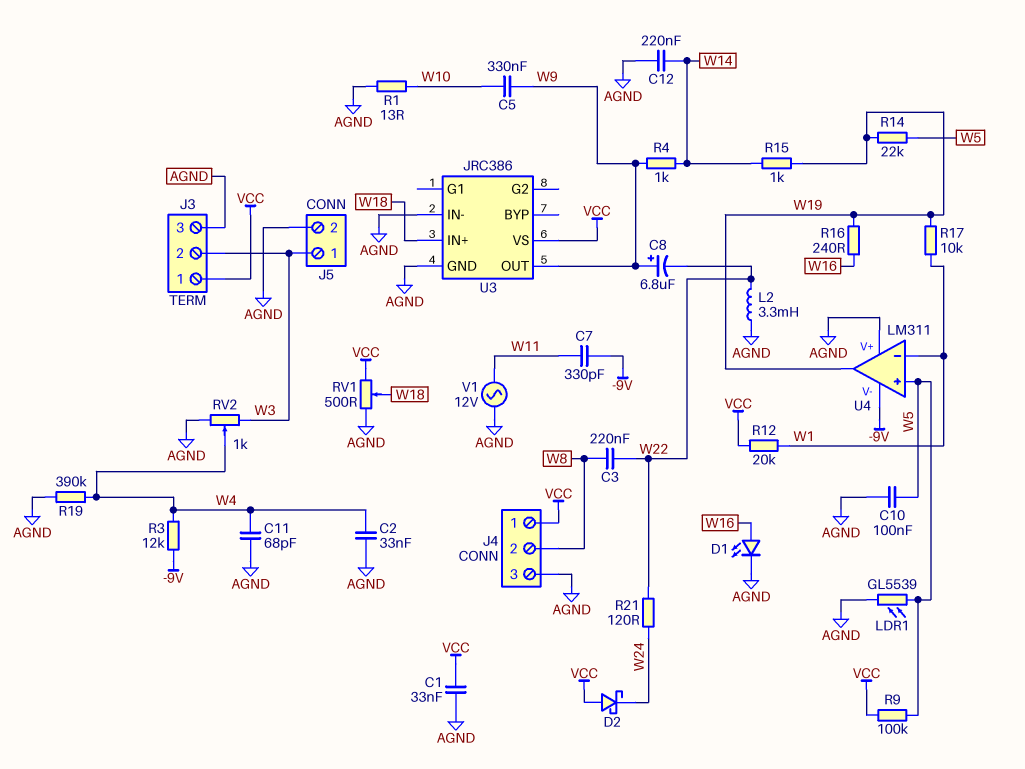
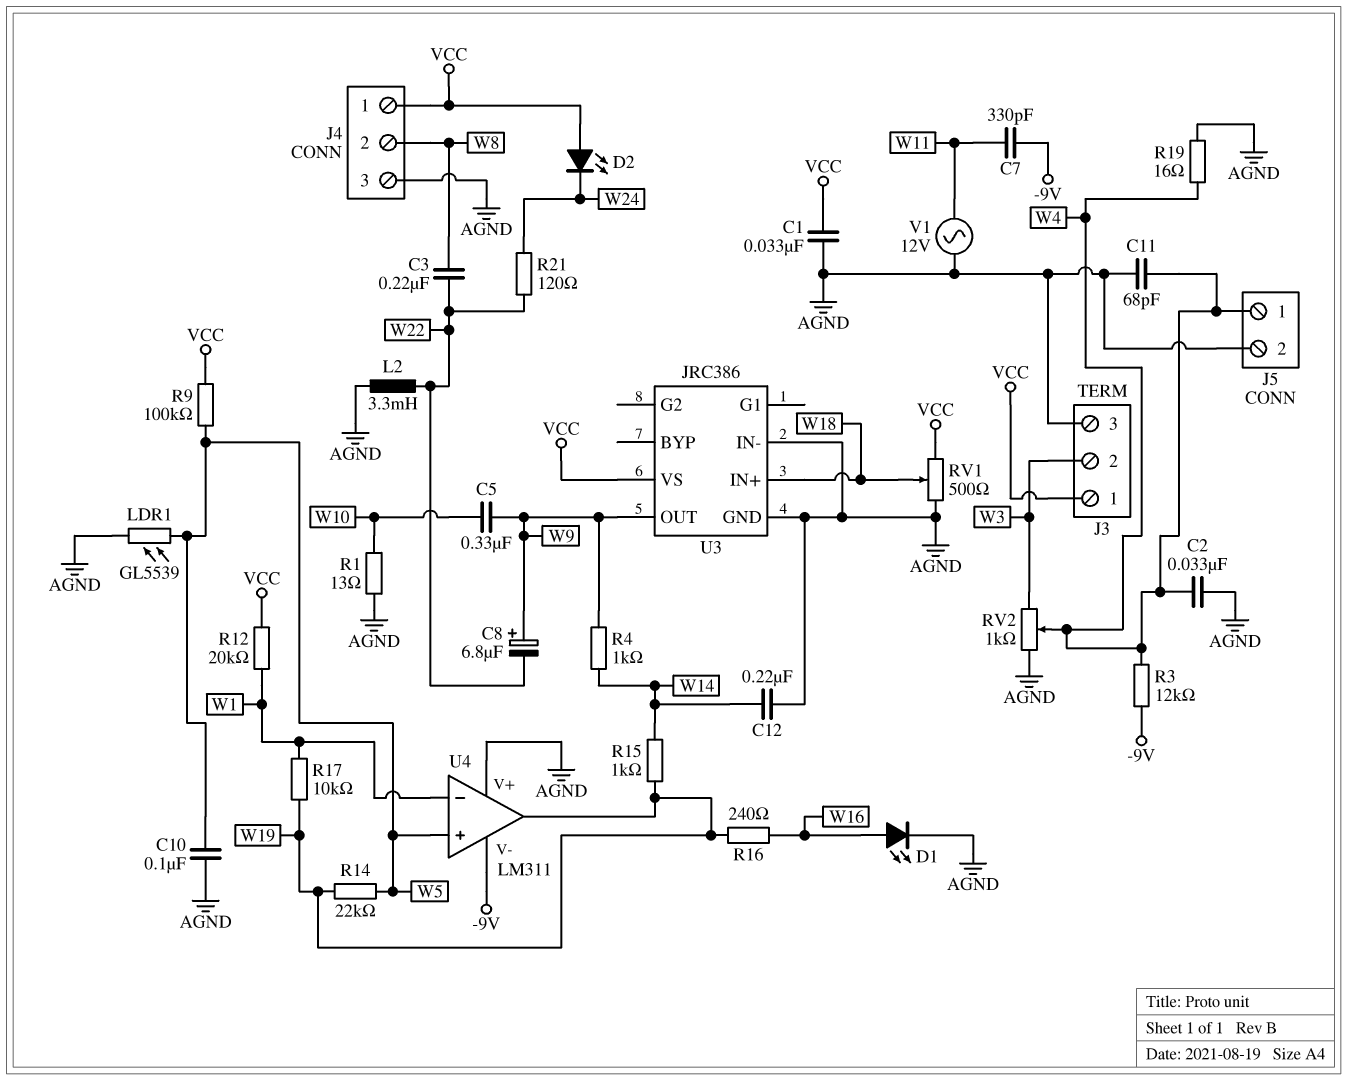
D2: schottky (A VCC, K W24) -> LED (A VCC, K W24)
J5 pin 1: W3 -> W4
R19: 390k (AGND, W4) -> 16 (AGND, W4)

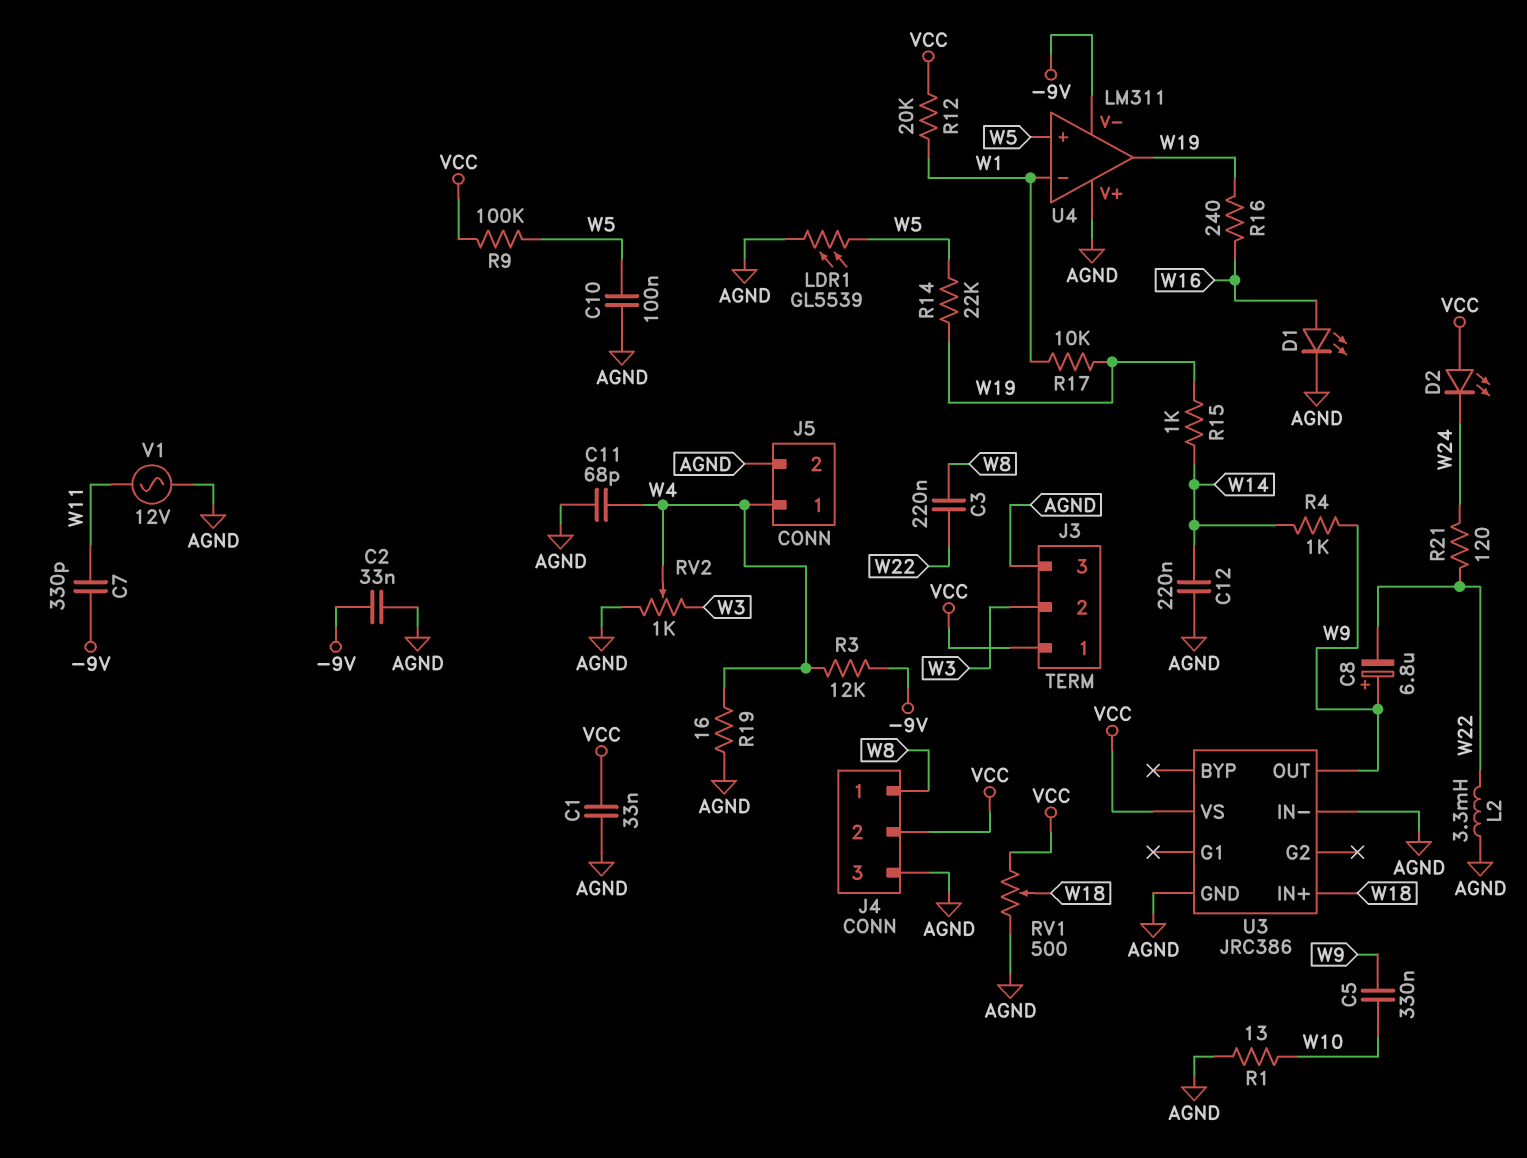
C2: 33nF (AGND, W4) -> 33nF (-9V, AGND)
J4 pin 1: VCC -> W8
J4 pin 2: W8 -> VCC

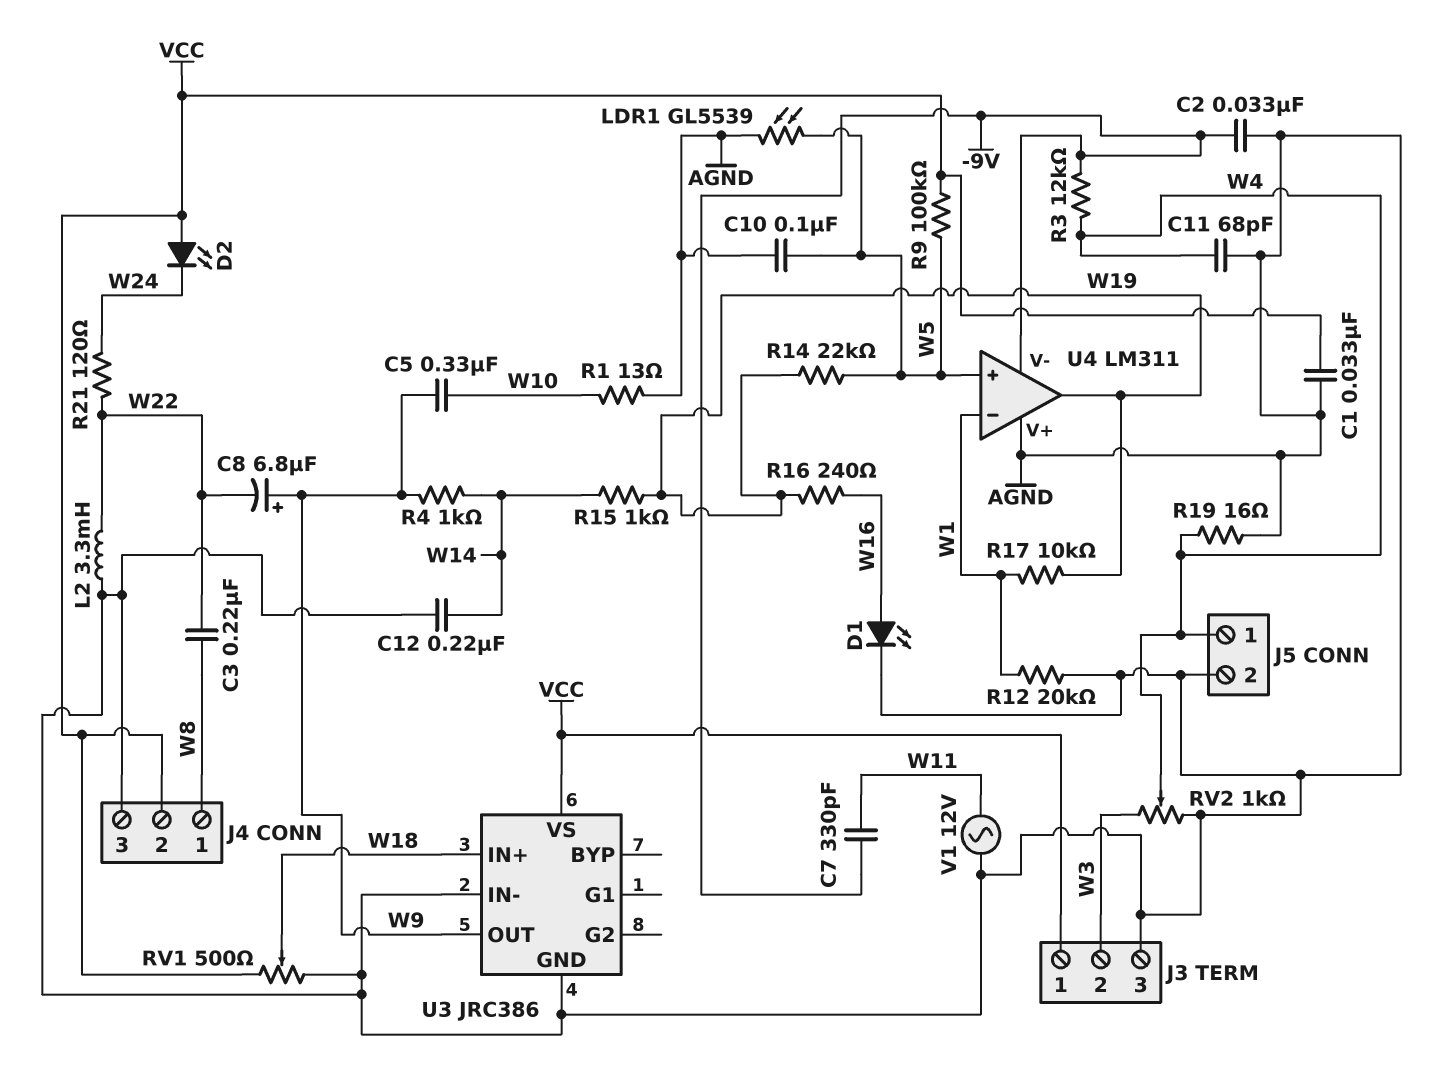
R12: 20k (VCC, W1) -> 20k (AGND, W1)

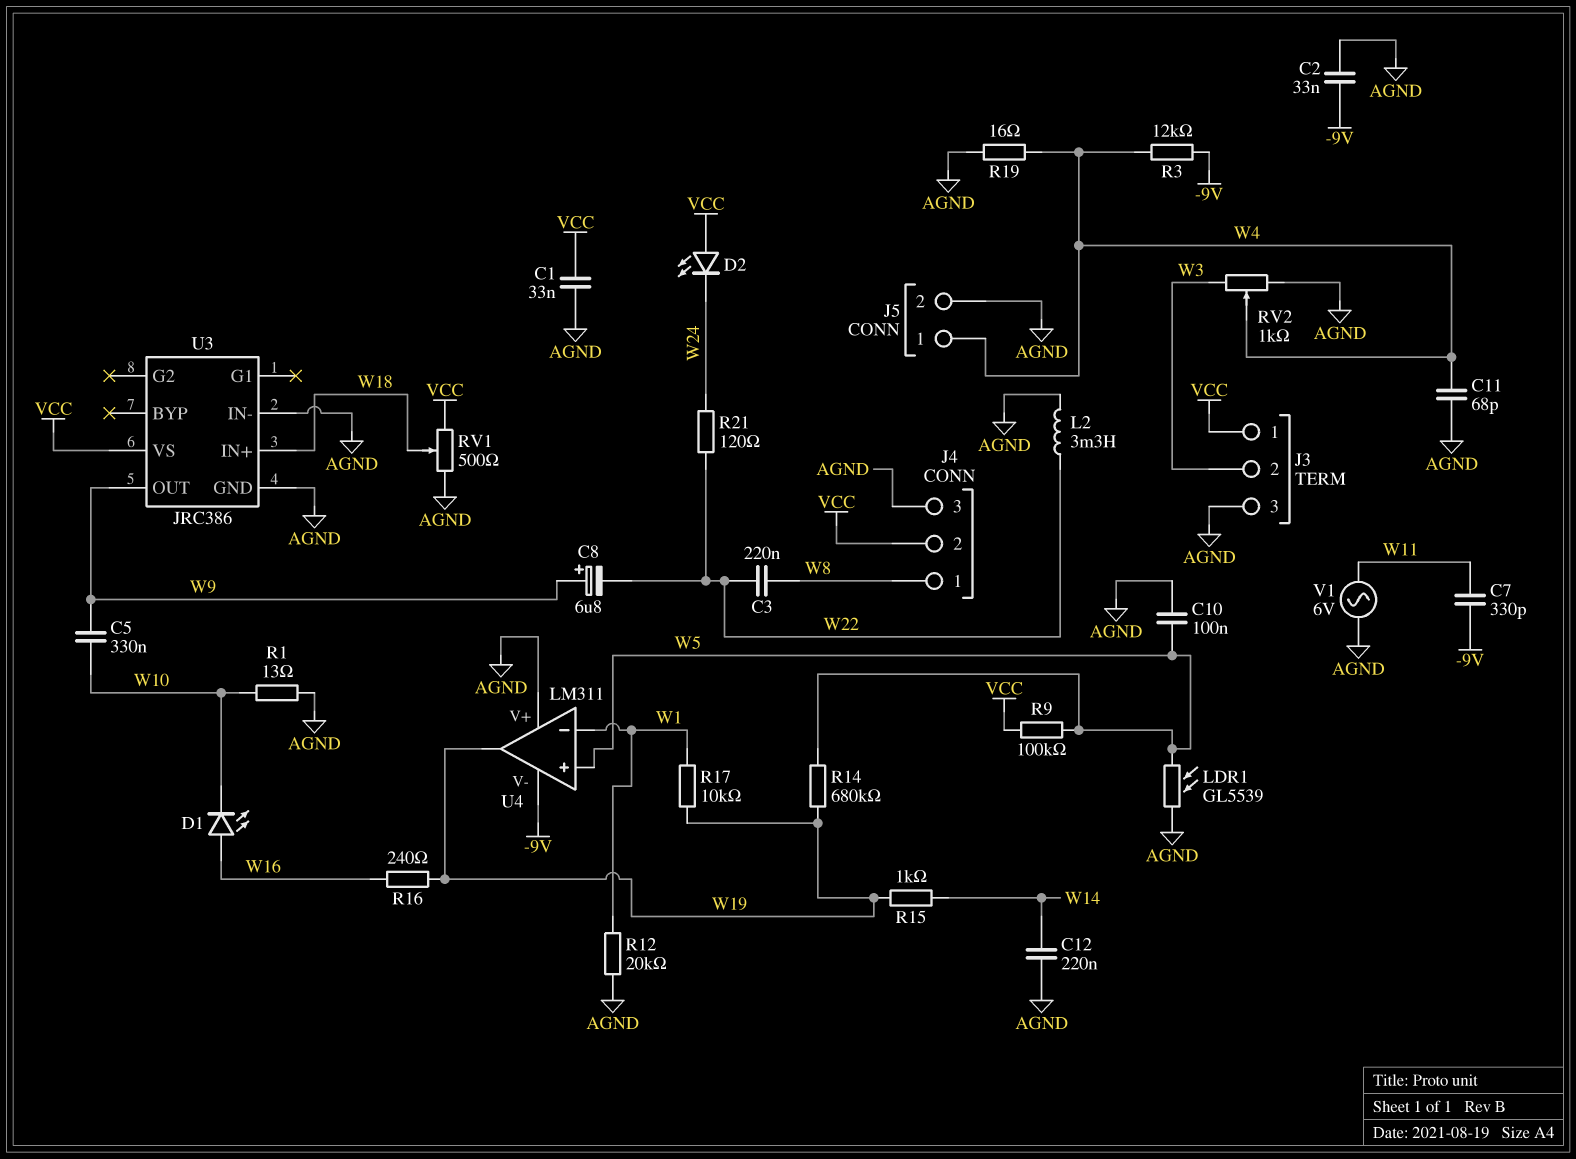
D1: LED (A W16, K AGND) -> LED (A W16, K W10)
R4: 1k (W9, W14) -> none
R14: 22k (W5, W19) -> 680k (W5, W19)
V1: AC 12V (AGND, W11) -> AC 6V (AGND, W11)

